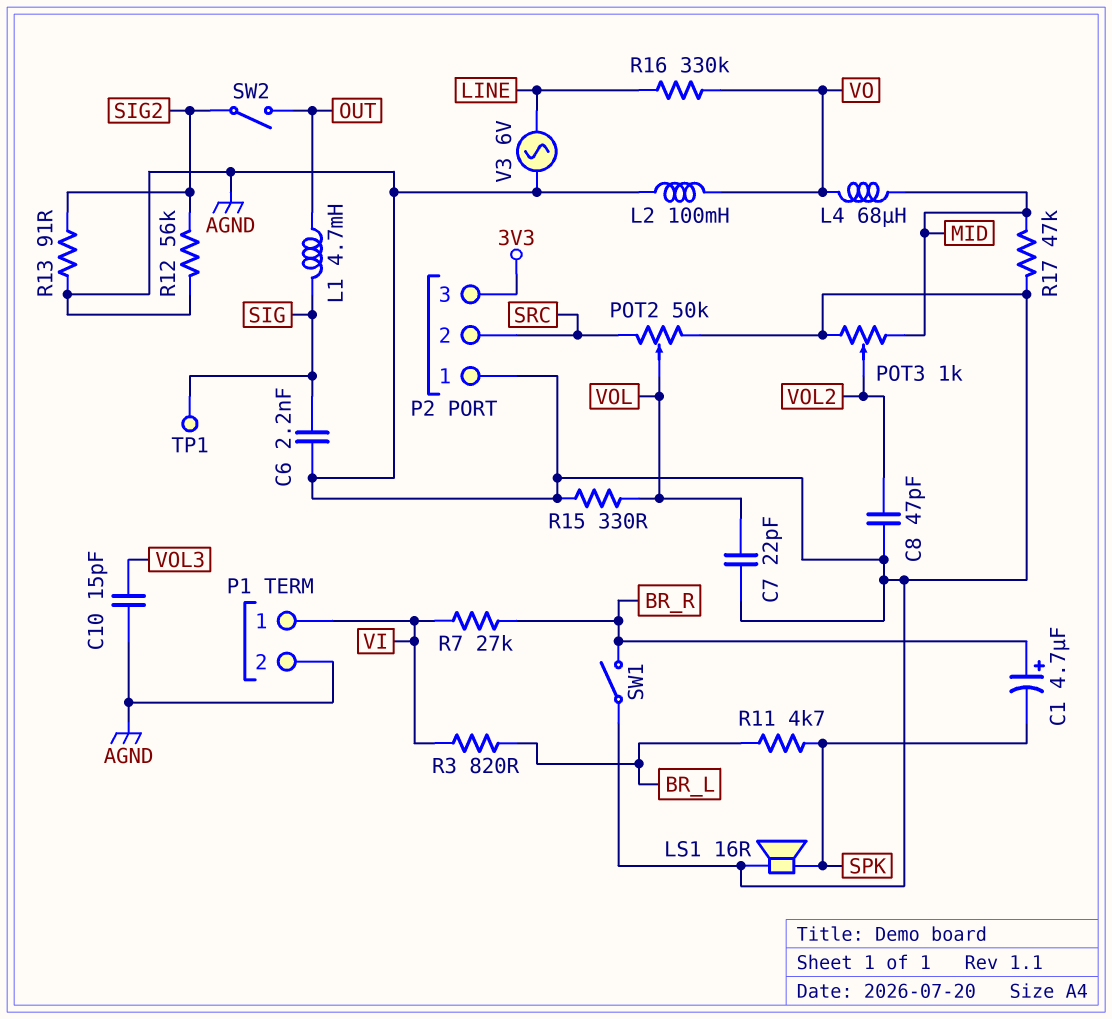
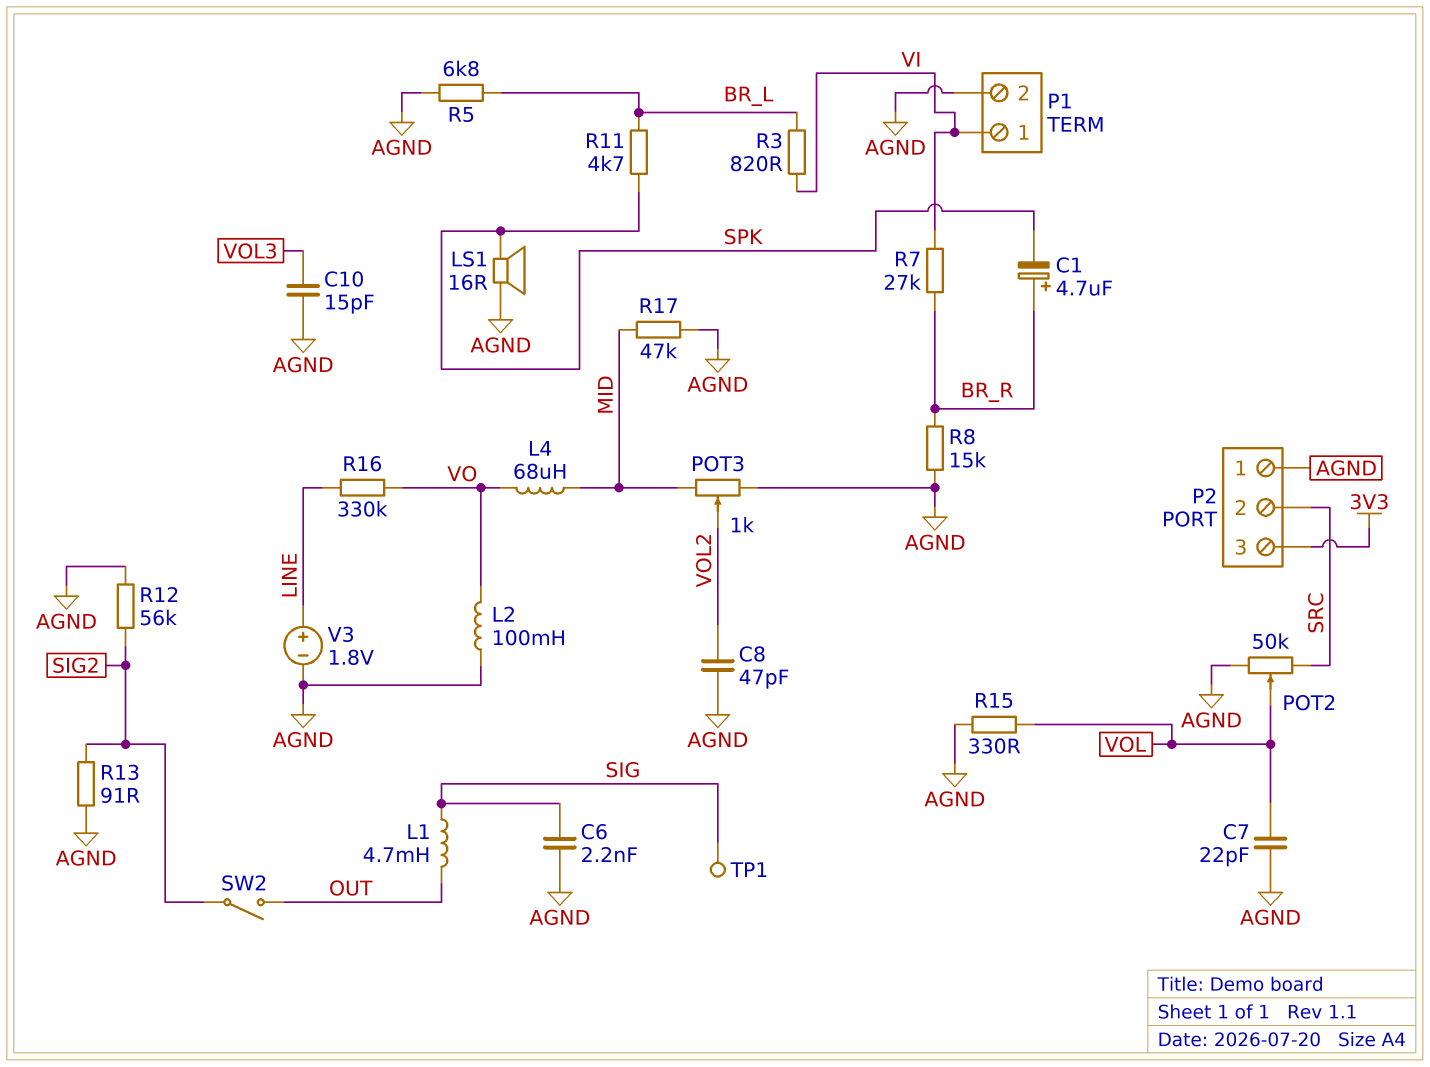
R5: none -> 6.8k (AGND, BR_L)
R8: none -> 15k (AGND, BR_R)
SW1: switch (AGND, BR_R) -> none
V3: AC 6V (AGND, LINE) -> 1.8V (plus LINE, minus AGND)

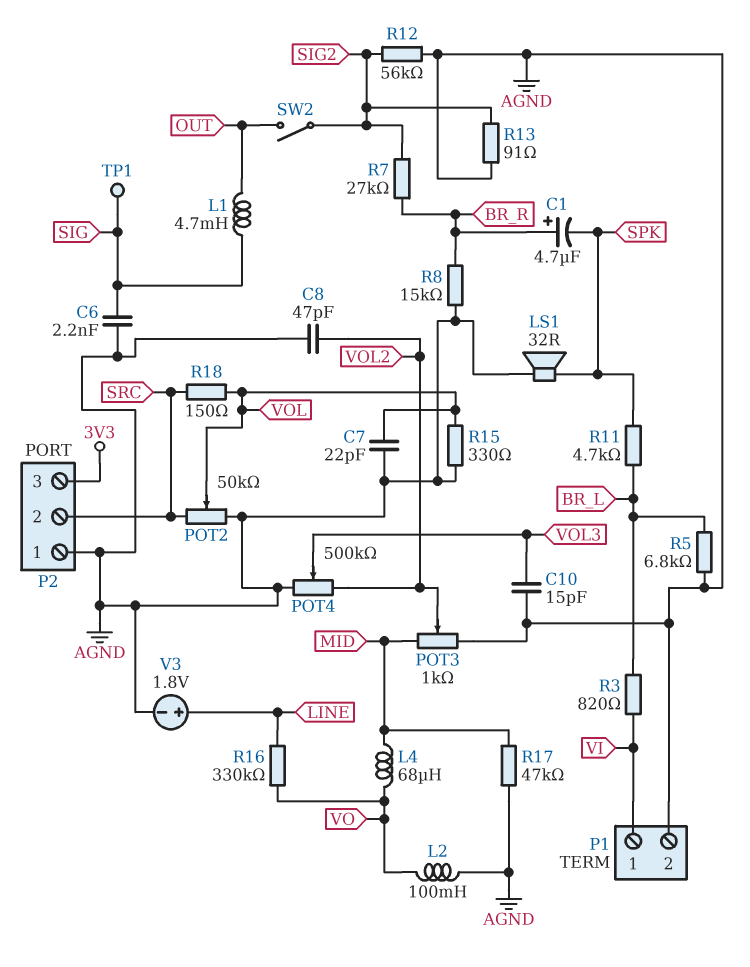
LS1: speaker 16R (AGND, SPK) -> speaker 32R (AGND, SPK)
POT4: none -> 500k (AGND, VOL2, wiper VOL3)
R7: 27k (BR_R, VI) -> 27k (BR_R, SIG2)
R18: none -> 150 (SRC, VOL)

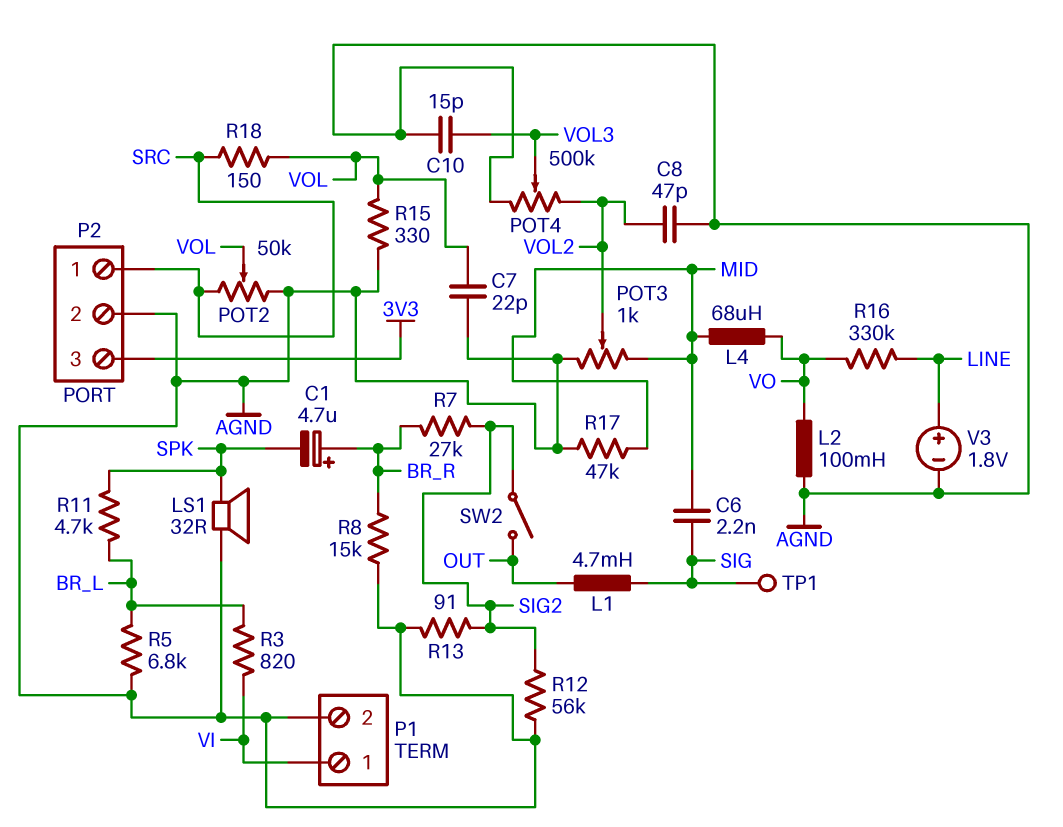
C6: 2.2nF (AGND, SIG) -> 2.2nF (MID, SIG)
P2 pin 1: AGND -> SRC
P2 pin 2: SRC -> AGND

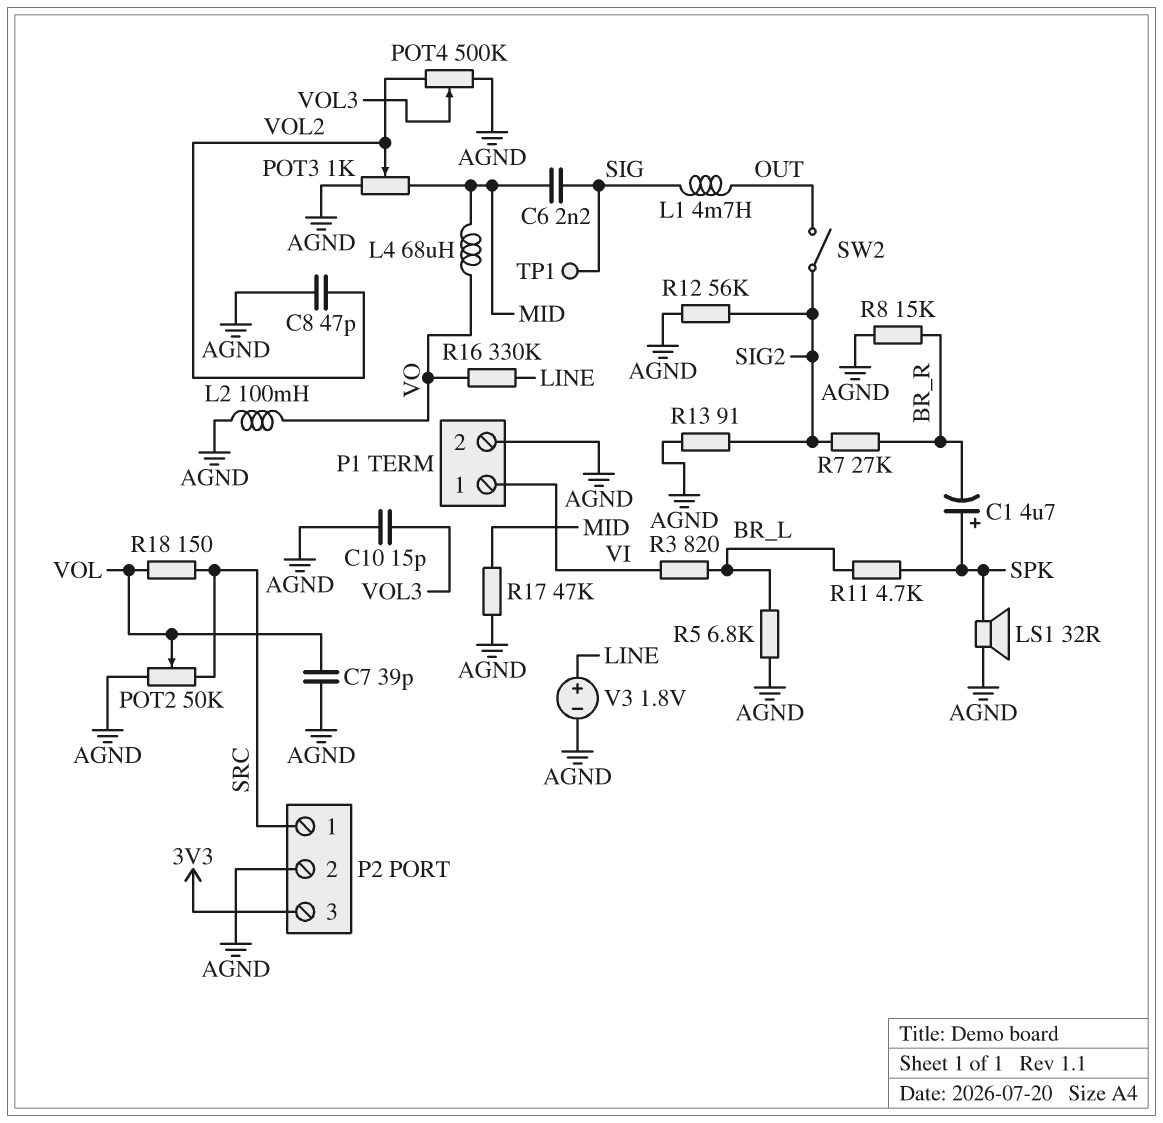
C1: 4.7uF (plus BR_R, minus SPK) -> 4.7uF (plus SPK, minus BR_R)
C7: 22pF (AGND, VOL) -> 39pF (AGND, VOL)
R15: 330 (AGND, VOL) -> none

